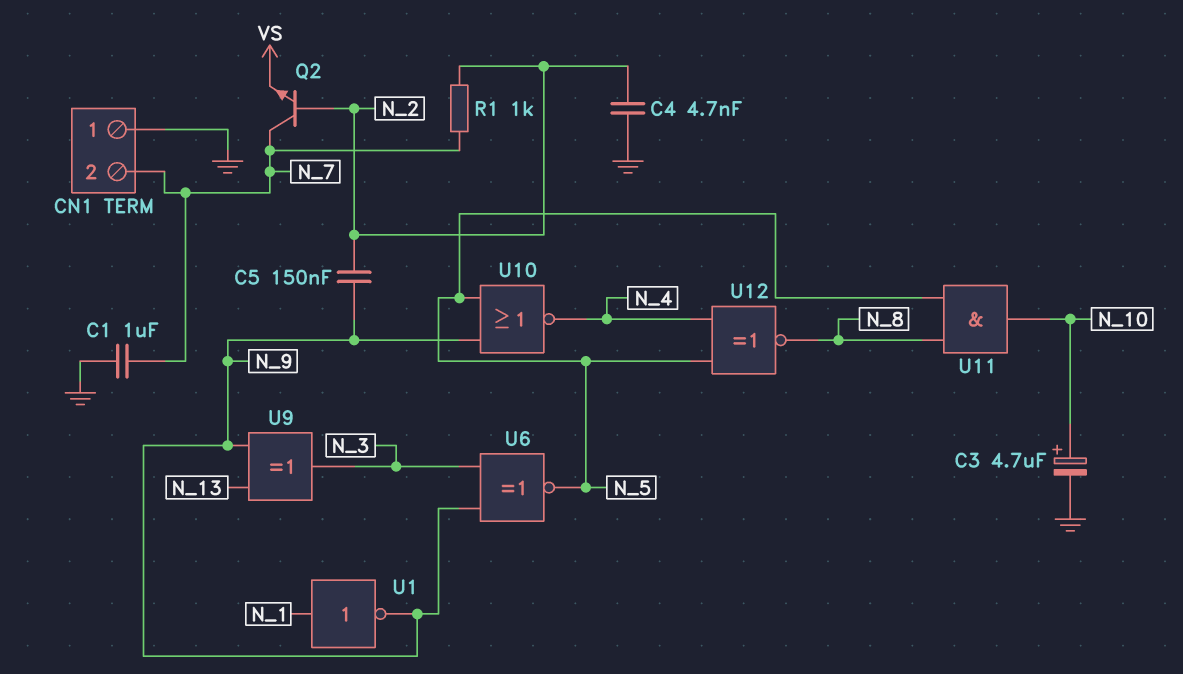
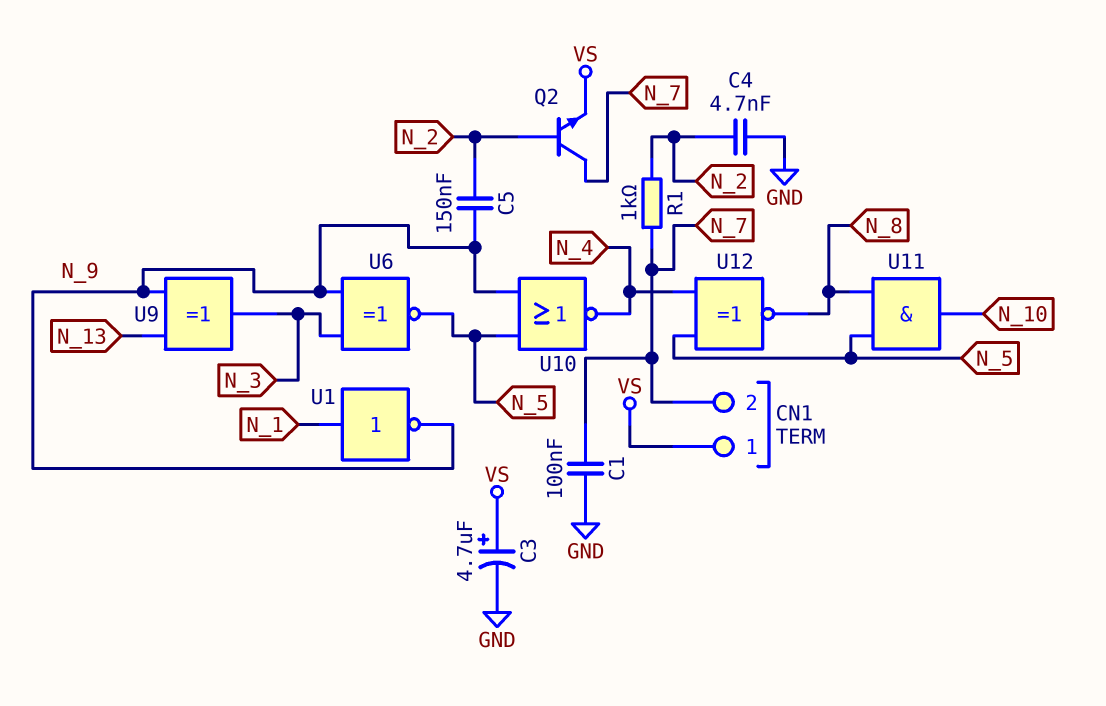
C1: 1uF (GND, N_7) -> 100nF (GND, N_7)
C3: 4.7uF (plus N_10, minus GND) -> 4.7uF (plus VS, minus GND)
CN1 pin 1: GND -> VS

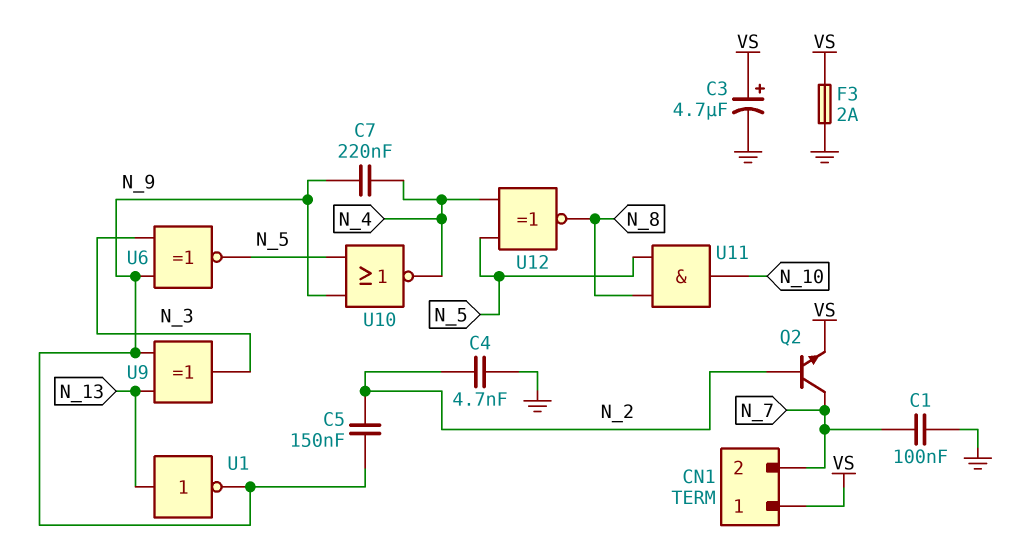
C7: none -> 220nF (N_4, N_9)
F3: none -> 2A (GND, VS)
R1: 1k (N_2, N_7) -> none
U1: NOT (in N_1, out N_9) -> NOT (in N_13, out N_9)

